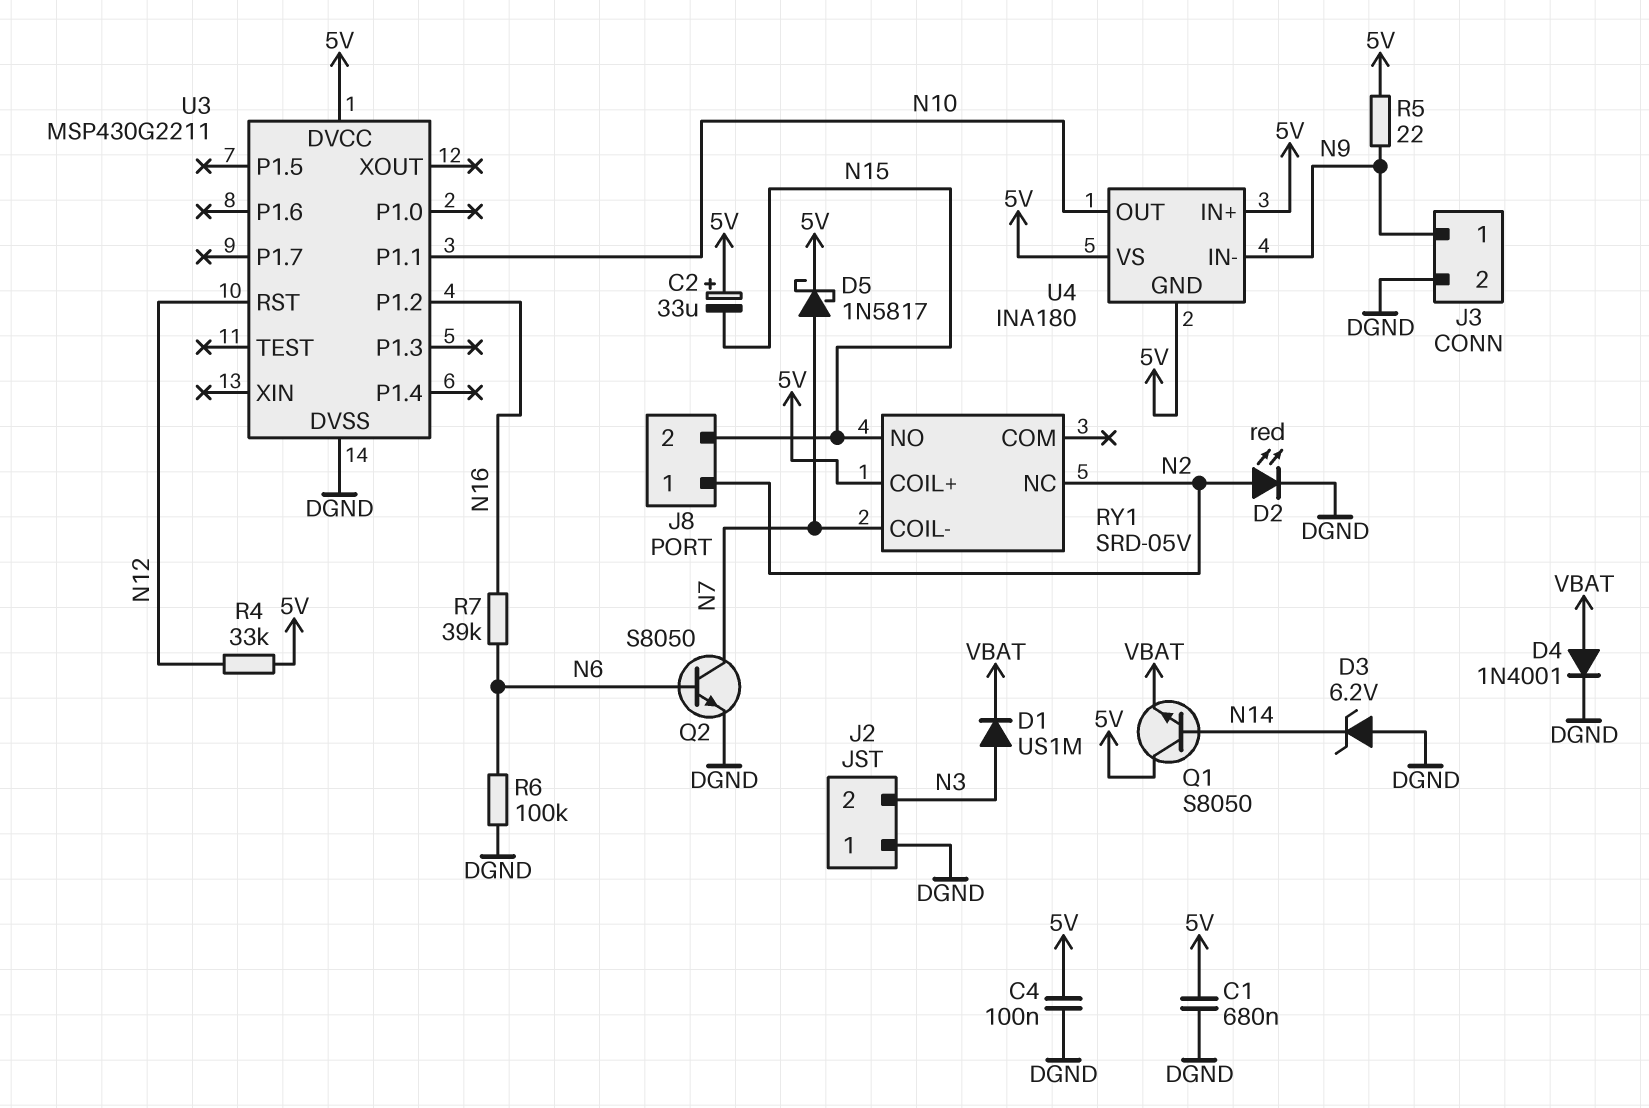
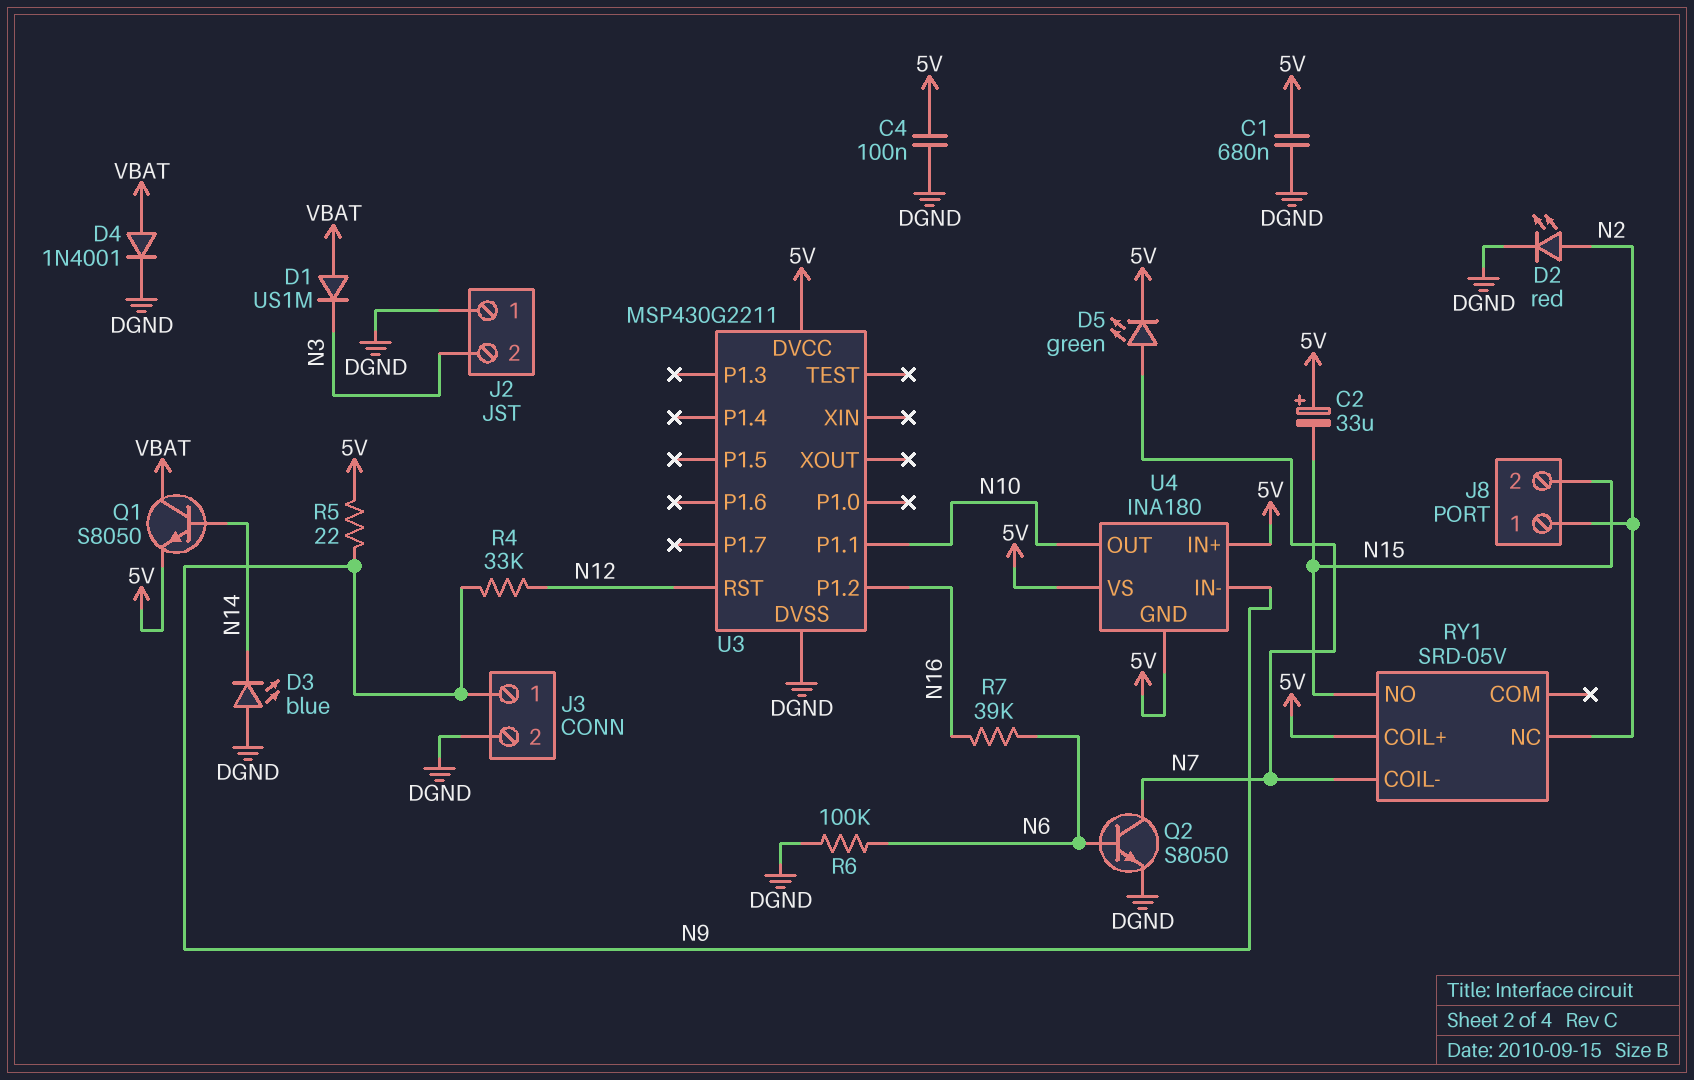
D1: diode US1M (A N3, K VBAT) -> diode US1M (A VBAT, K N3)
D3: zener 6.2V (A DGND, K N14) -> LED blue (A DGND, K N14)
D5: schottky 1N5817 (A N7, K 5V) -> LED green (A N7, K 5V)
Q1: NPN S8050 (B N14, C 5V, E VBAT) -> NPN S8050 (B N14, C VBAT, E 5V)
R4: 33k (5V, N12) -> 33k (N9, N12)

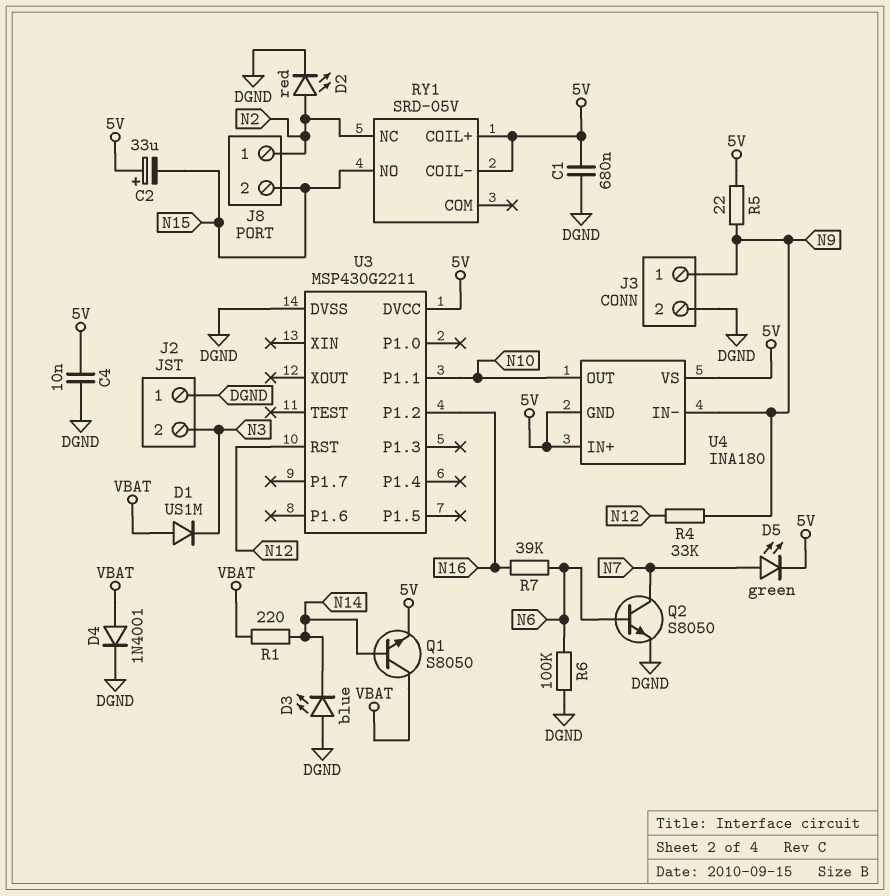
C4: 100nF (5V, DGND) -> 10nF (5V, DGND)
R1: none -> 220 (N14, VBAT)
RY1 pin COIL-: N7 -> 5V

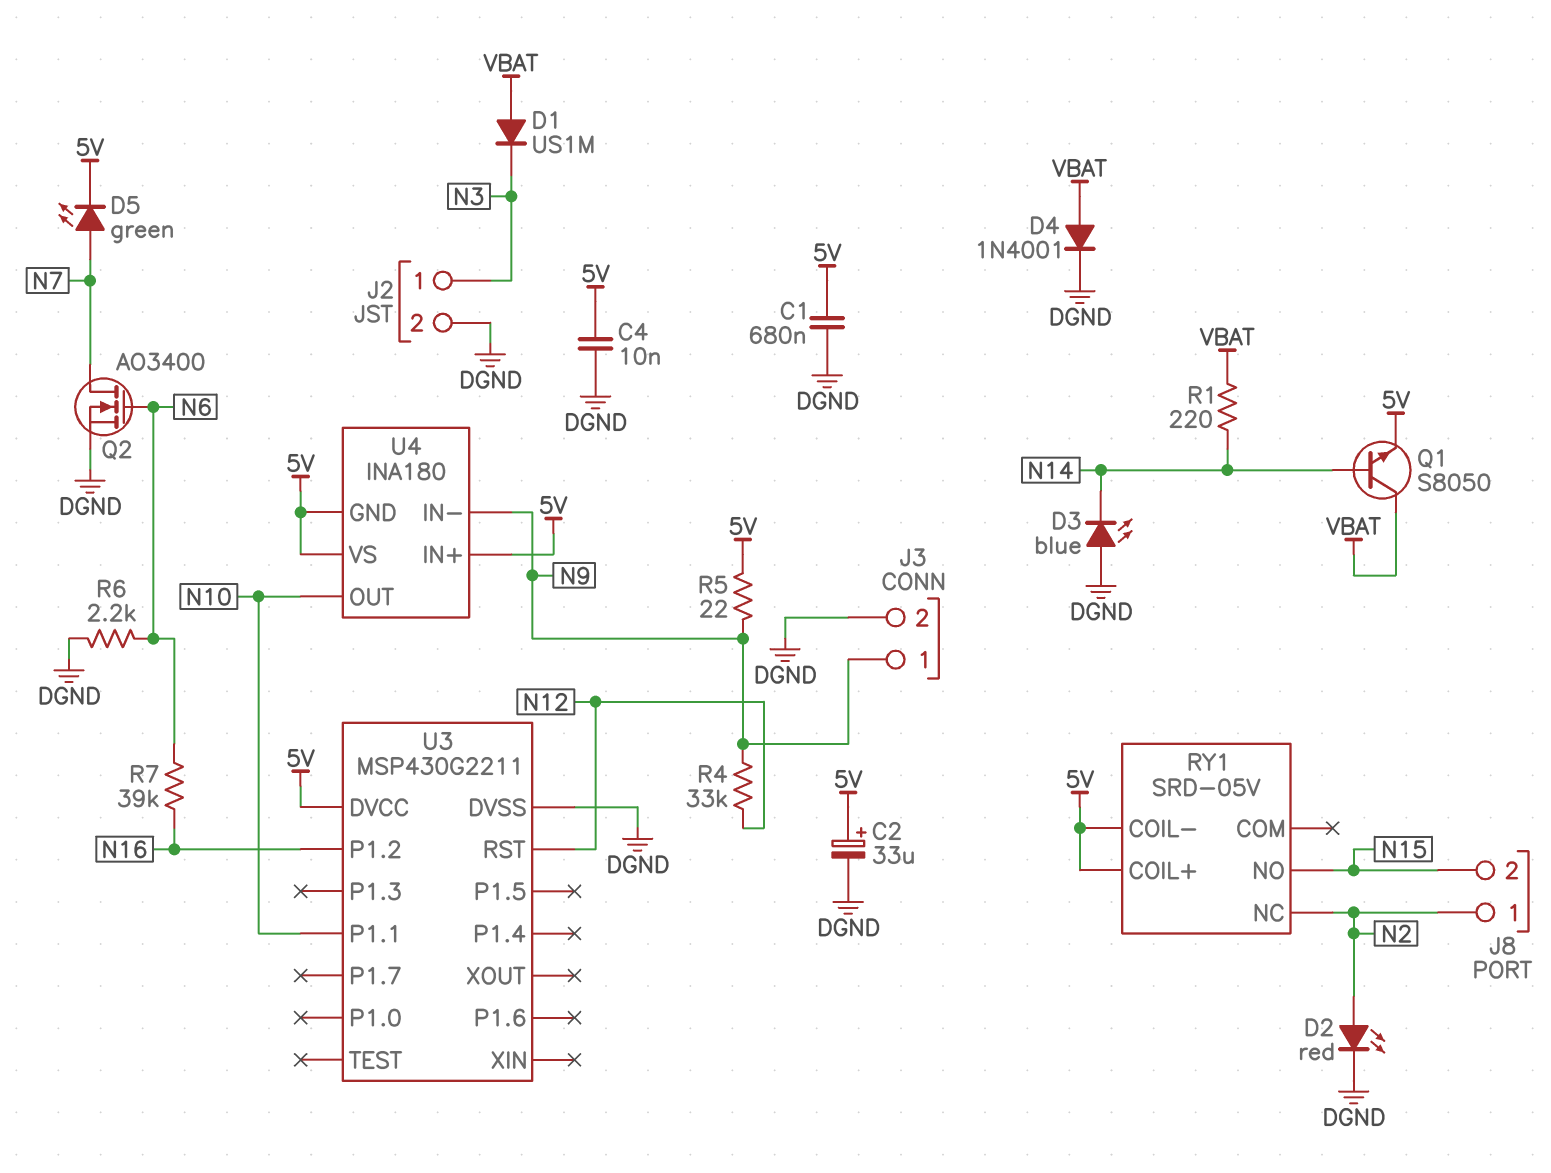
C2: 33uF (plus 5V, minus N15) -> 33uF (plus 5V, minus DGND)
J2 pin 1: DGND -> N3
J2 pin 2: N3 -> DGND
Q2: NPN S8050 (B N6, C N7, E DGND) -> NMOS AO3400 (G N6, D N7, S DGND)
R6: 100k (DGND, N6) -> 2.2k (DGND, N6)

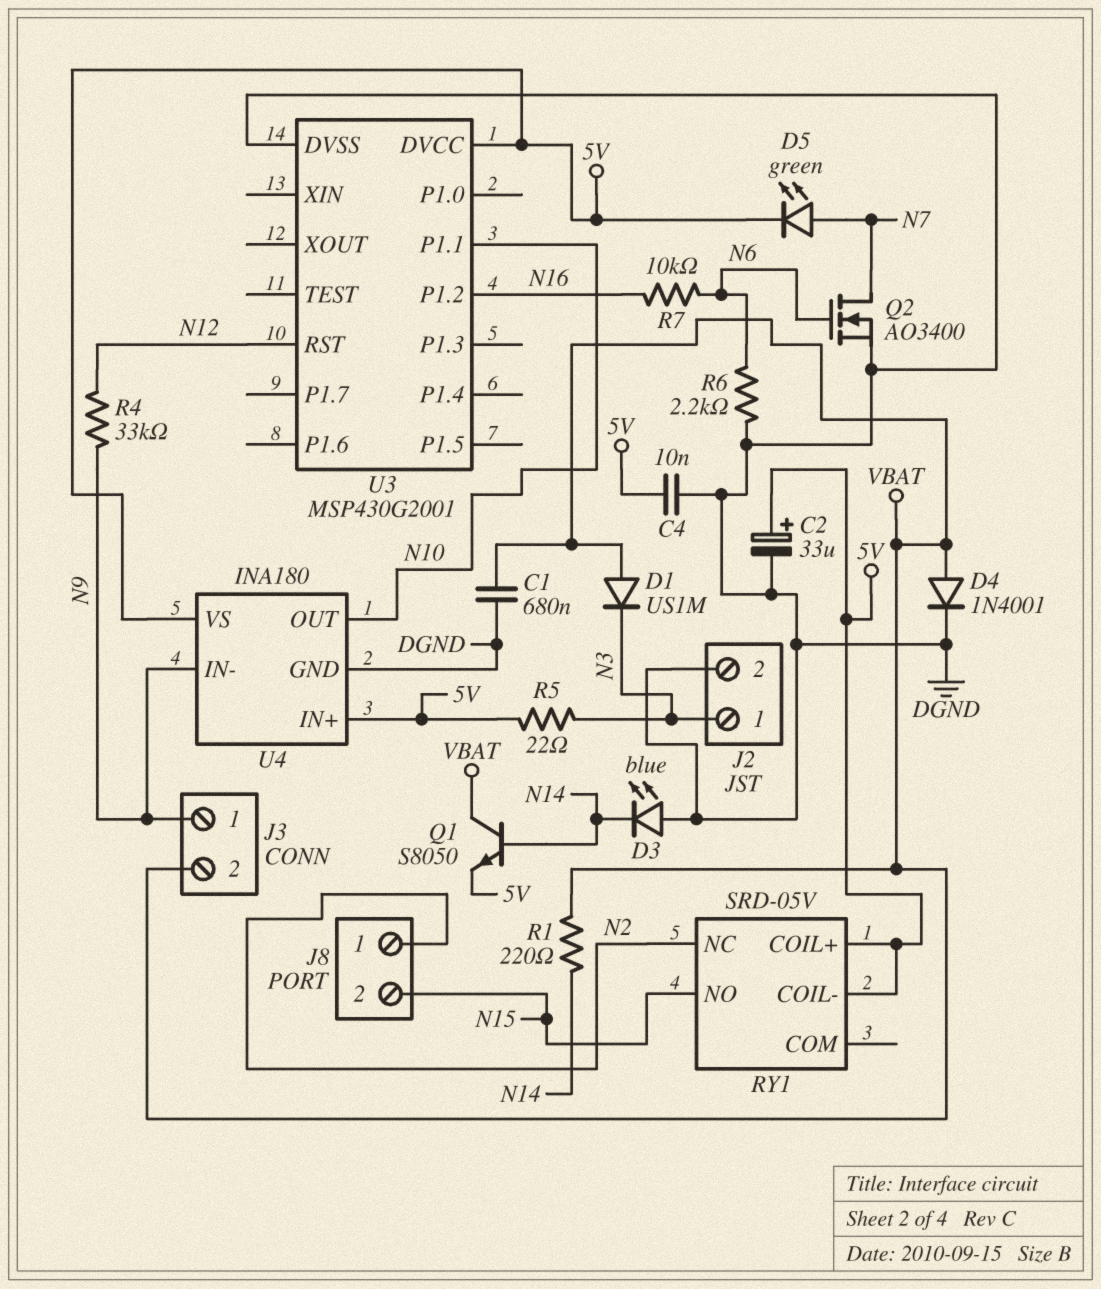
C1: 680nF (5V, DGND) -> 680nF (DGND, VBAT)
D2: LED red (A N2, K DGND) -> none
J3 pin 2: DGND -> VBAT
R5: 22 (5V, N9) -> 22 (5V, N3)
R7: 39k (N6, N16) -> 10k (N6, N16)
U3: MSP430G2211 -> MSP430G2001
U4 pin GND: 5V -> DGND

